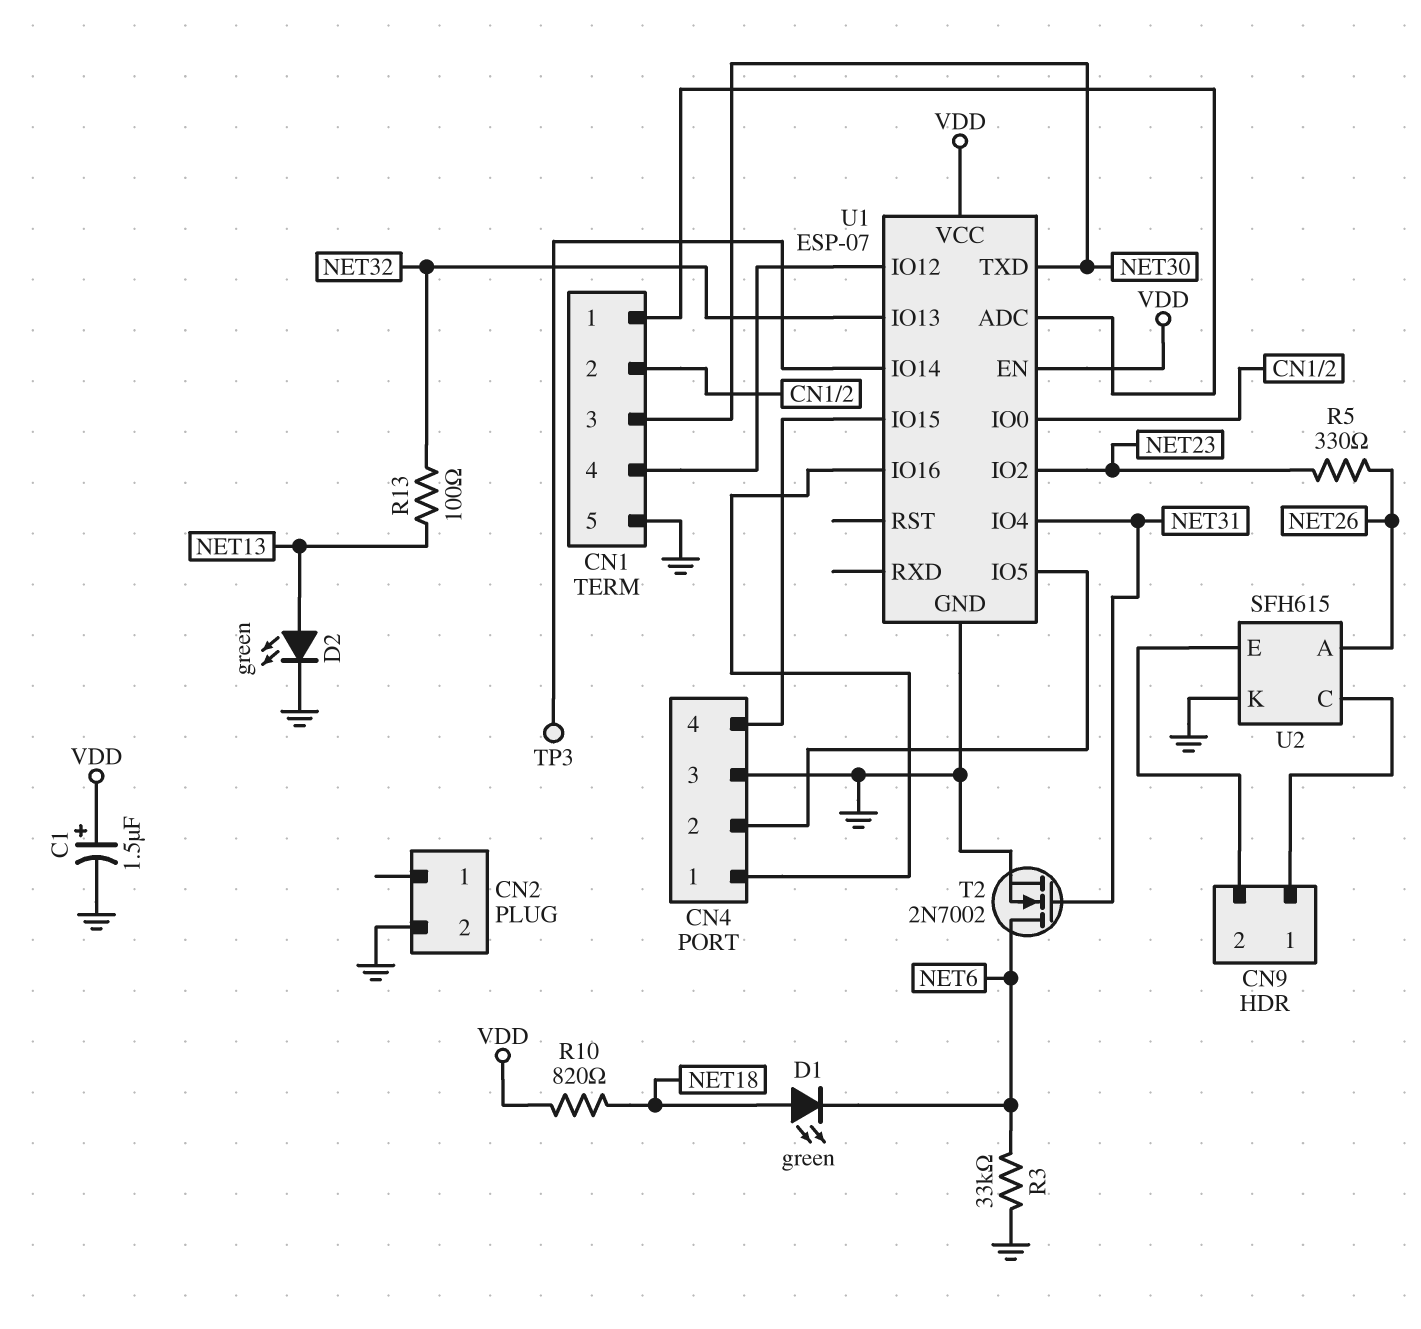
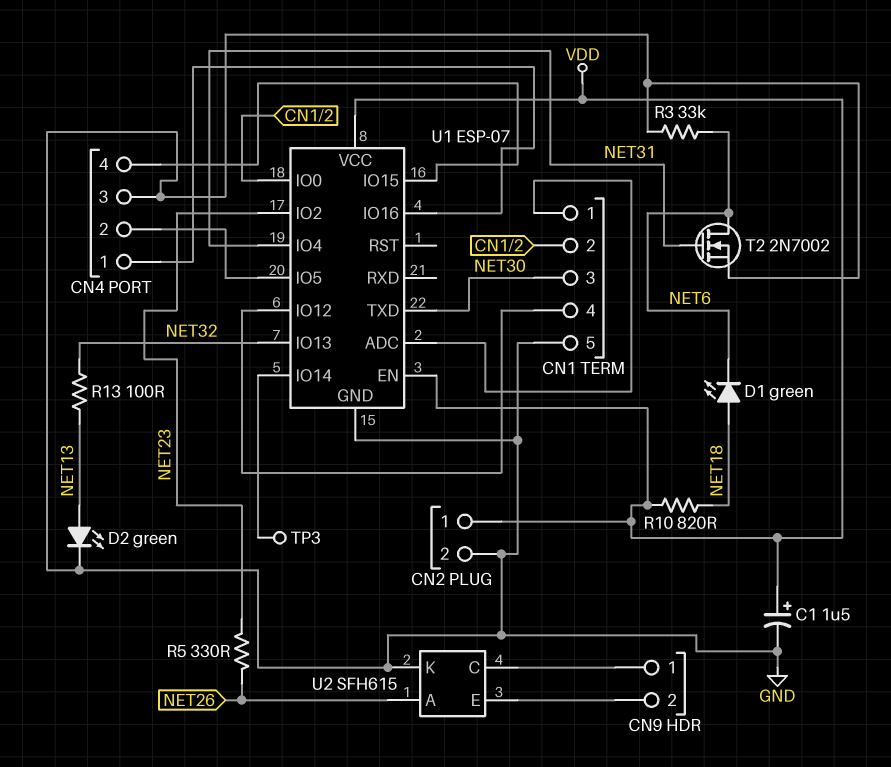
CN2 pin 1: none -> VDD

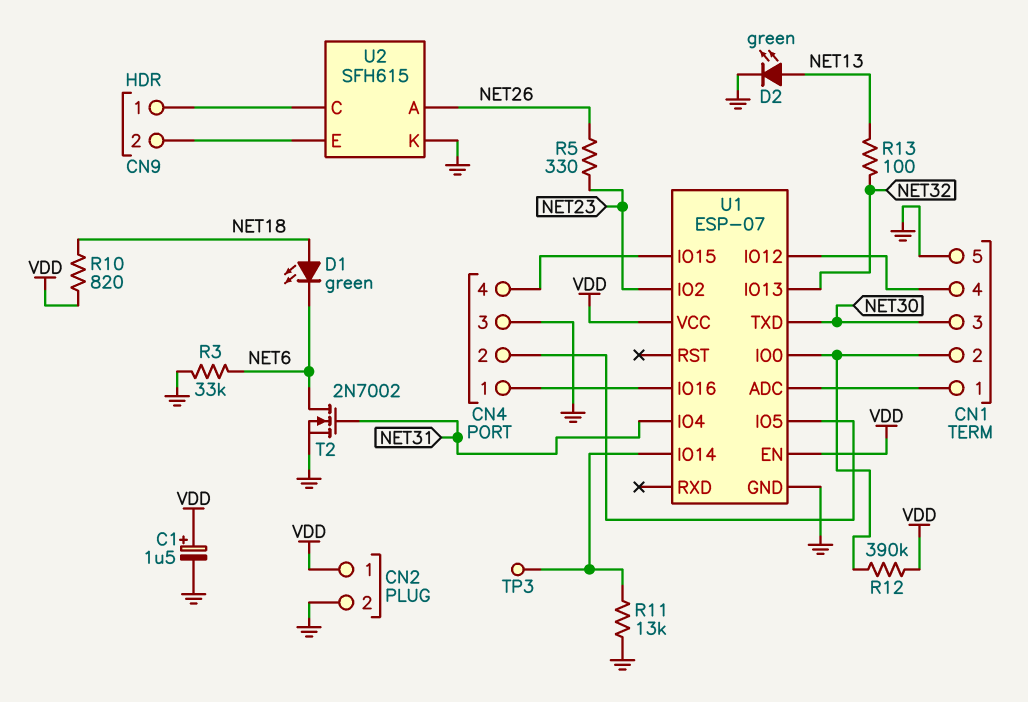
R11: none -> 13k (GND, U1/IO14)
R12: none -> 390k (CN1/2, VDD)

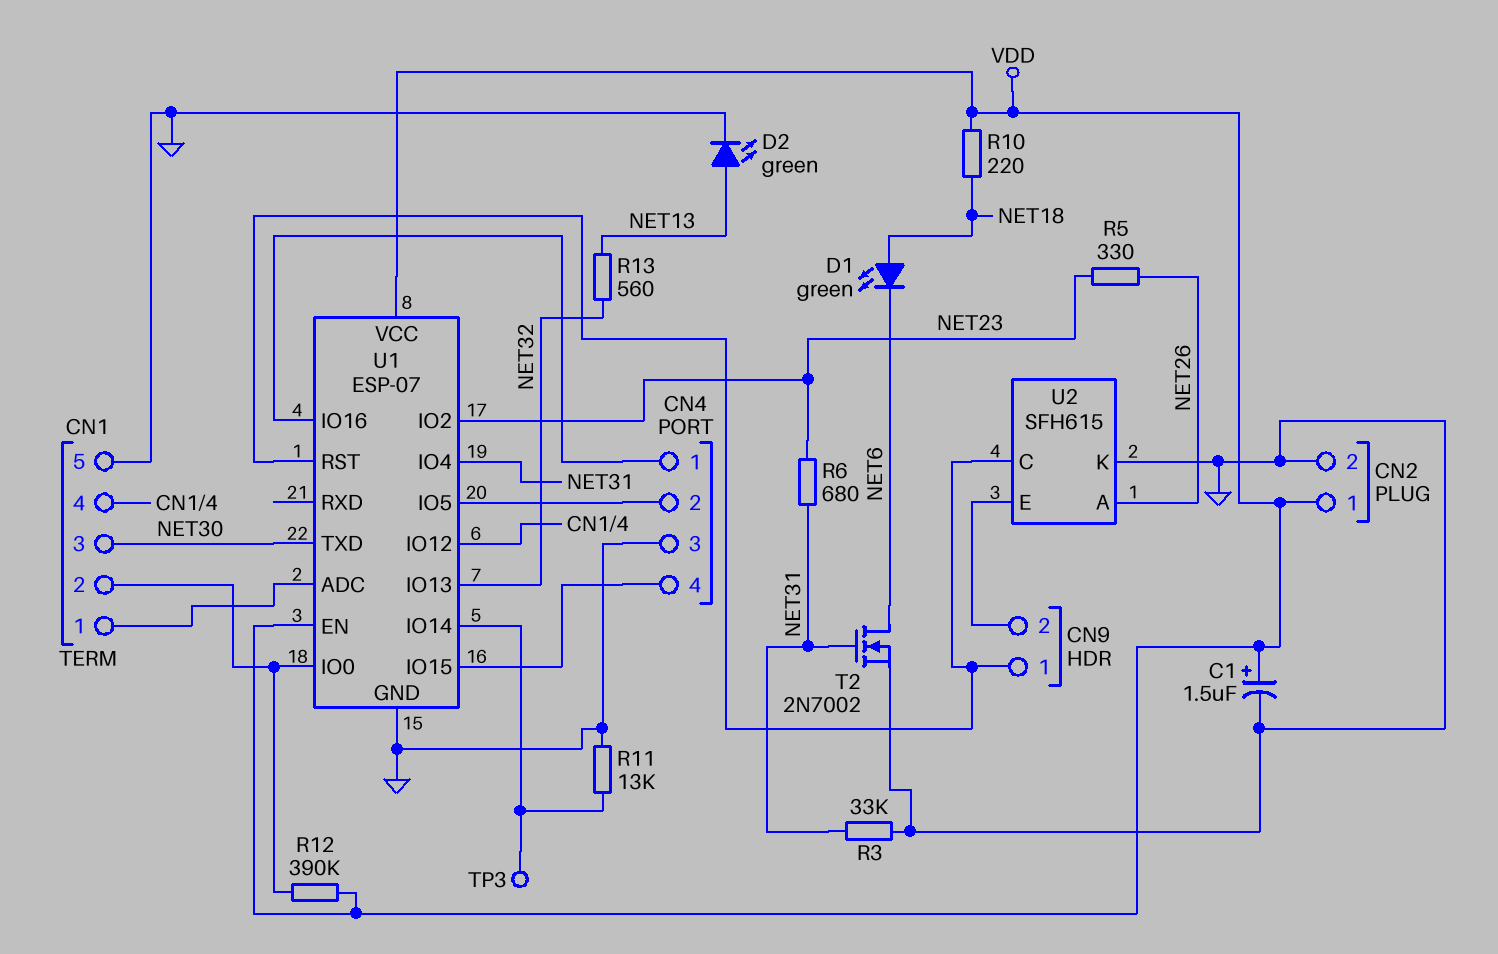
R3: 33k (GND, NET6) -> 33k (GND, NET31)
R6: none -> 680 (NET23, NET31)
R10: 820 (NET18, VDD) -> 220 (NET18, VDD)
R13: 100 (NET13, NET32) -> 560 (NET13, NET32)
U1 pin RST: none -> CN9/1

